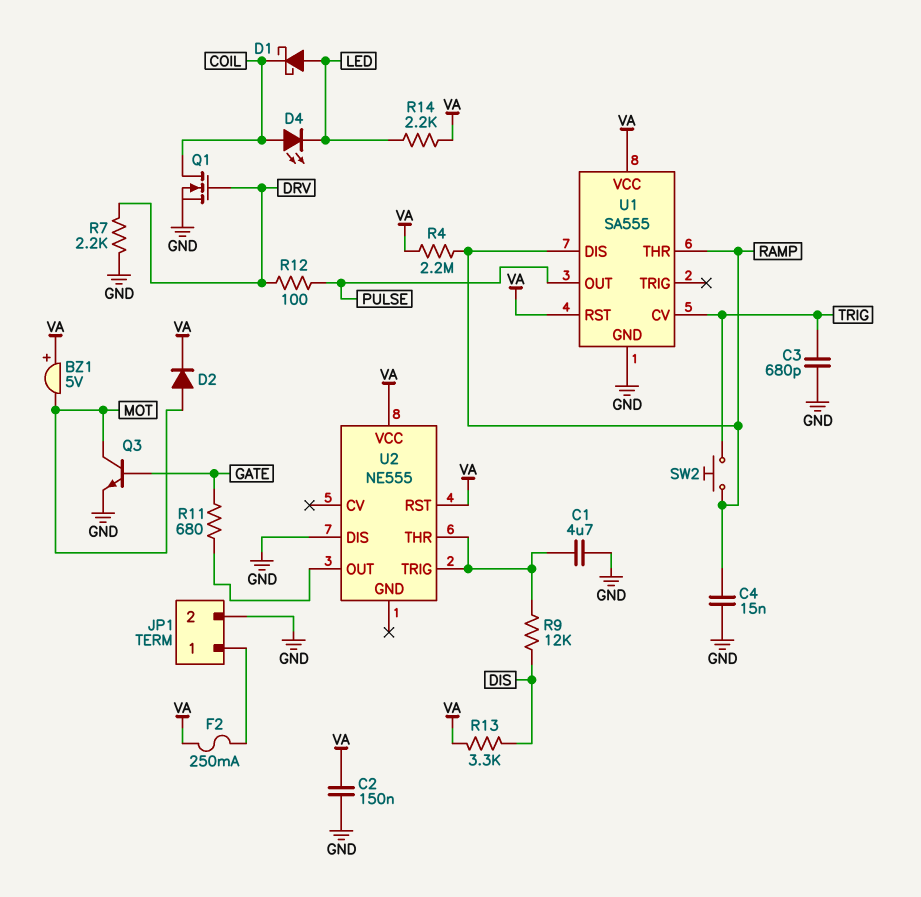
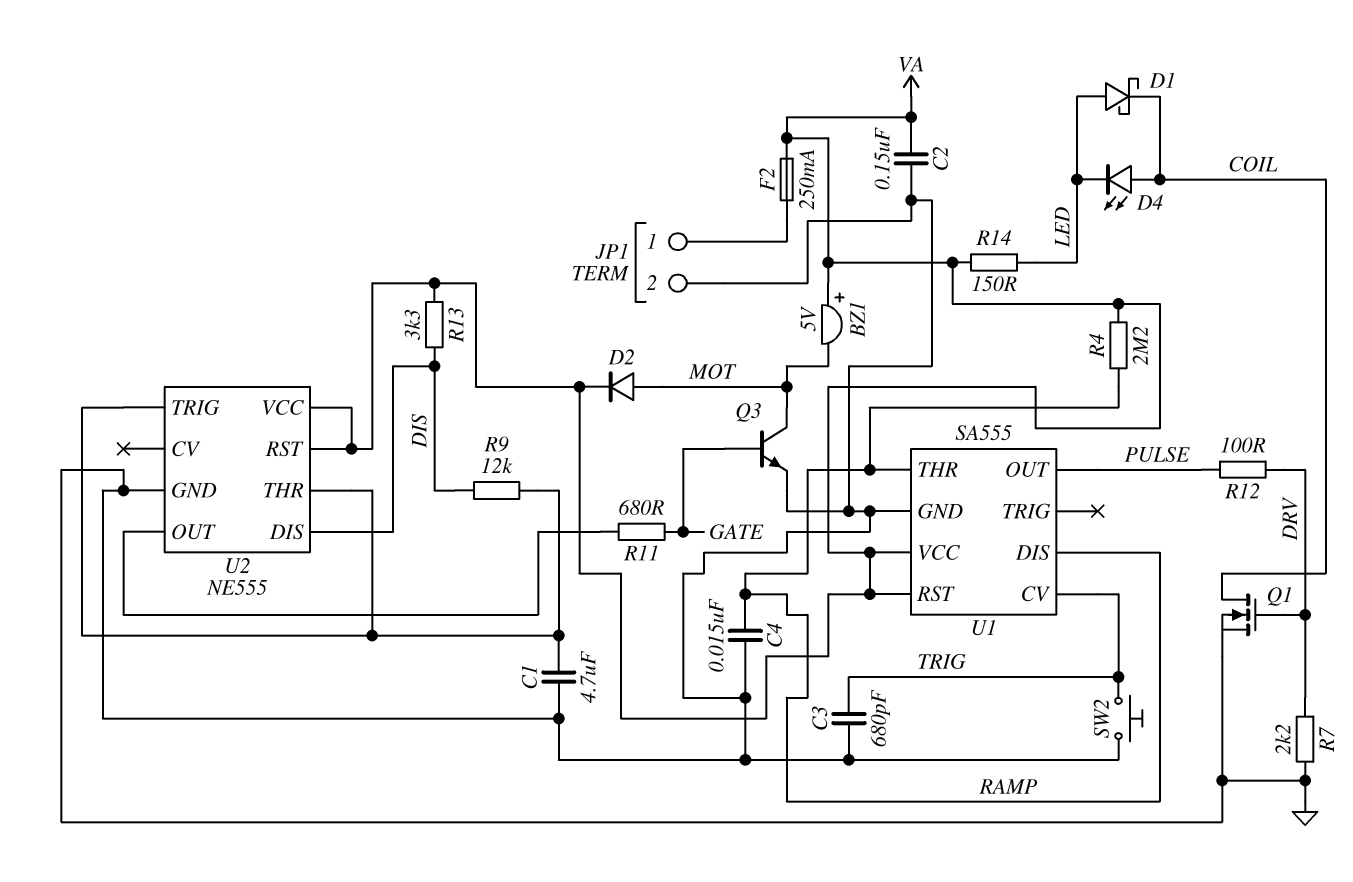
R14: 2.2k (LED, VA) -> 150 (LED, VA)
SW2: button (RAMP, TRIG) -> button (GND, TRIG)
U2 pin DIS: GND -> DIS
U2 pin GND: none -> GND

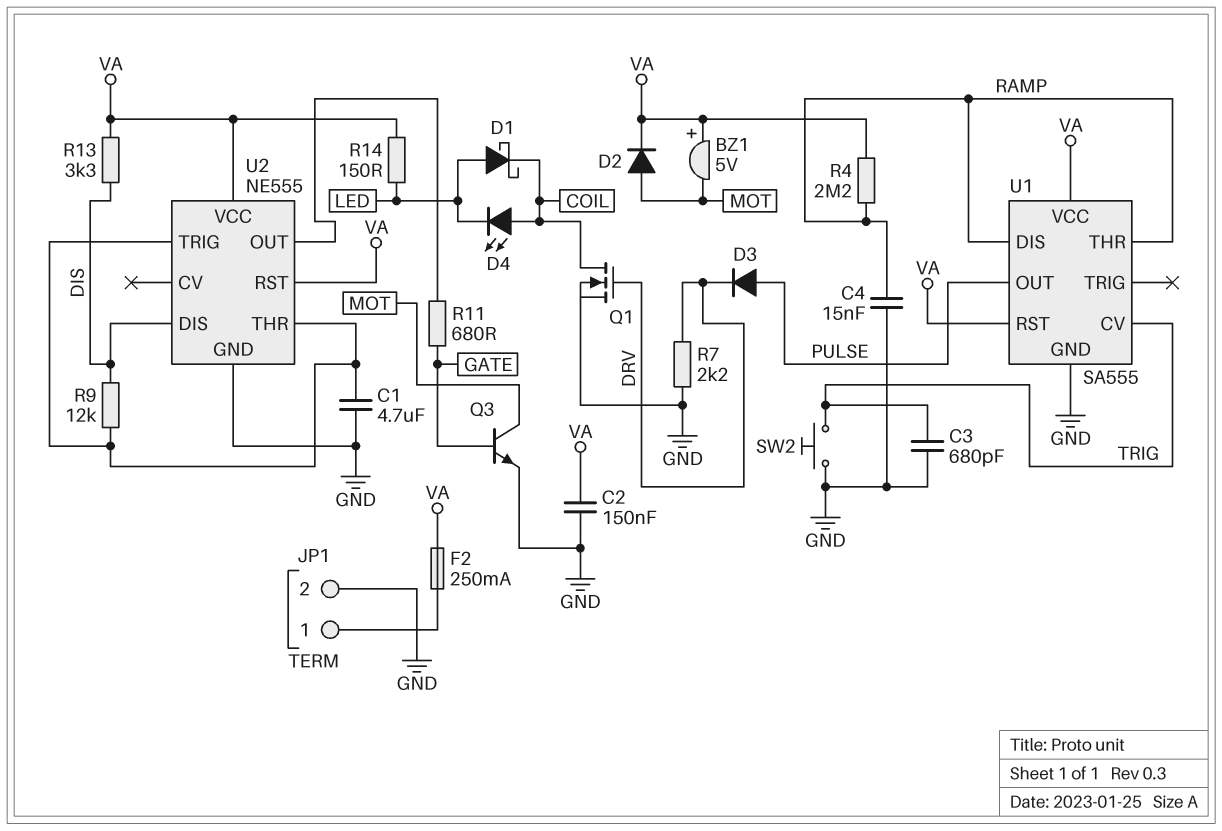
D3: none -> diode (A PULSE, K DRV)
R12: 100 (DRV, PULSE) -> none

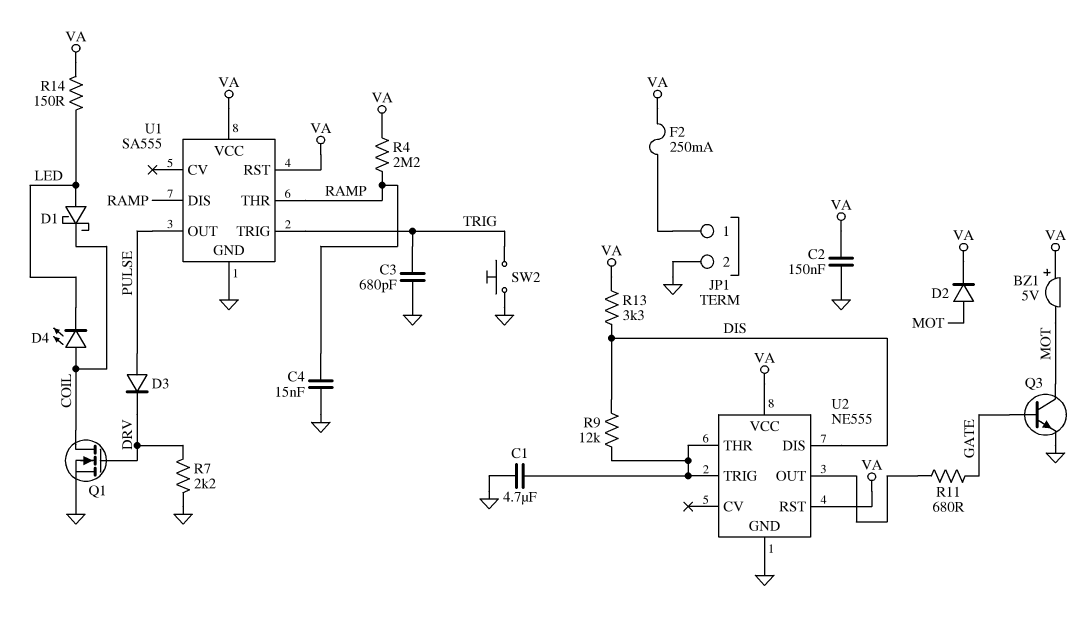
U1 pin CV: TRIG -> none
U1 pin TRIG: none -> TRIG

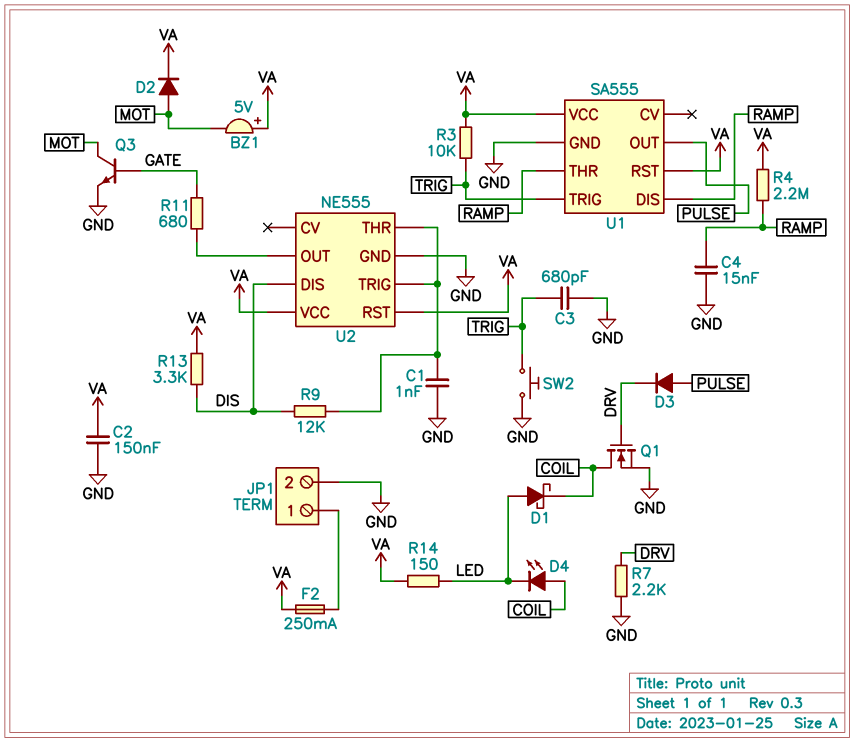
C1: 4.7uF (GND, U2/THR) -> 1nF (GND, U2/THR)
R3: none -> 10k (TRIG, VA)

